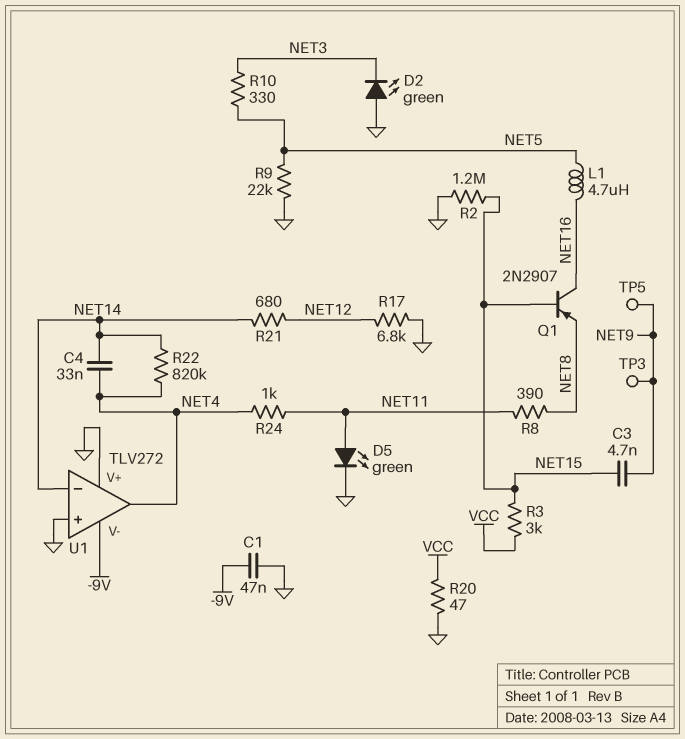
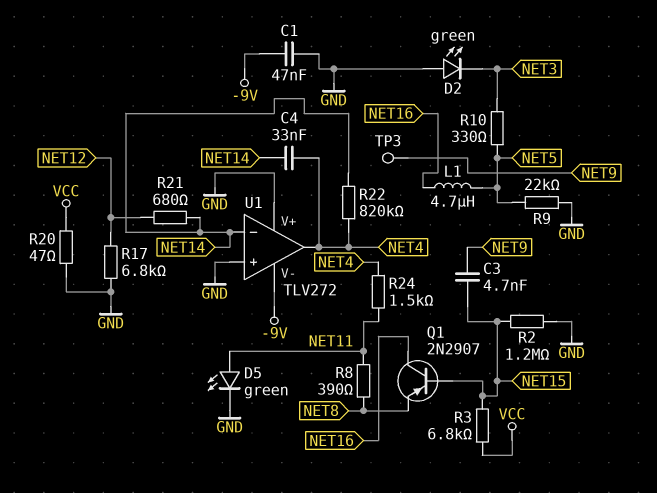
R3: 3k (NET15, VCC) -> 6.8k (NET15, VCC)
R24: 1k (NET4, NET11) -> 1.5k (NET4, NET11)
TP5: test point (NET9) -> none

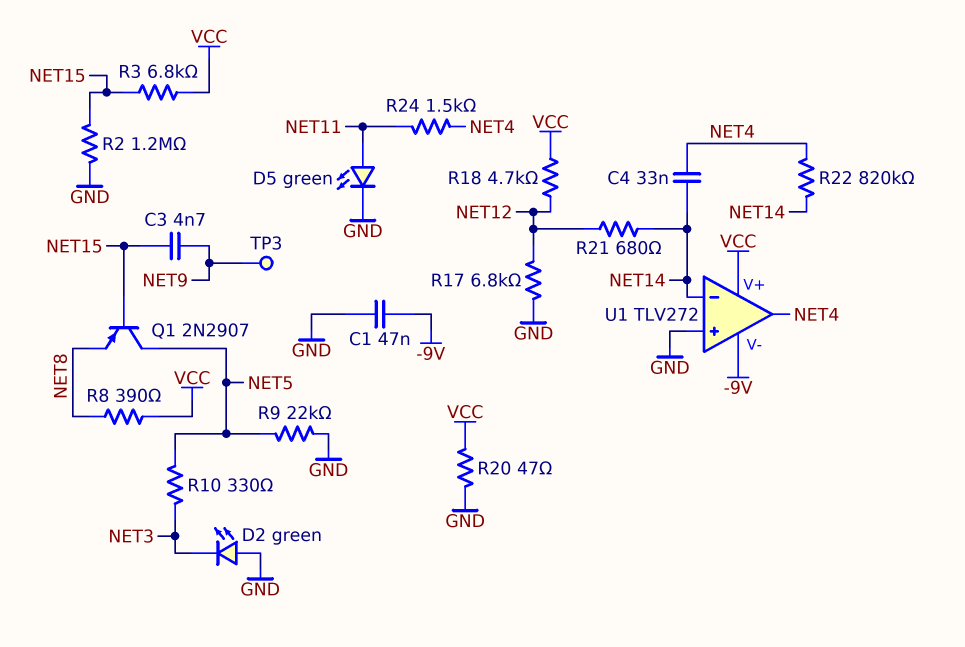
L1: 4.7uH (NET5, NET16) -> none
Q1: PNP 2N2907 (B NET15, C NET16, E NET8) -> PNP 2N2907 (B NET15, C NET5, E NET8)
R8: 390 (NET8, NET11) -> 390 (NET8, VCC)
R18: none -> 4.7k (NET12, VCC)
U1 pin V+: GND -> VCC

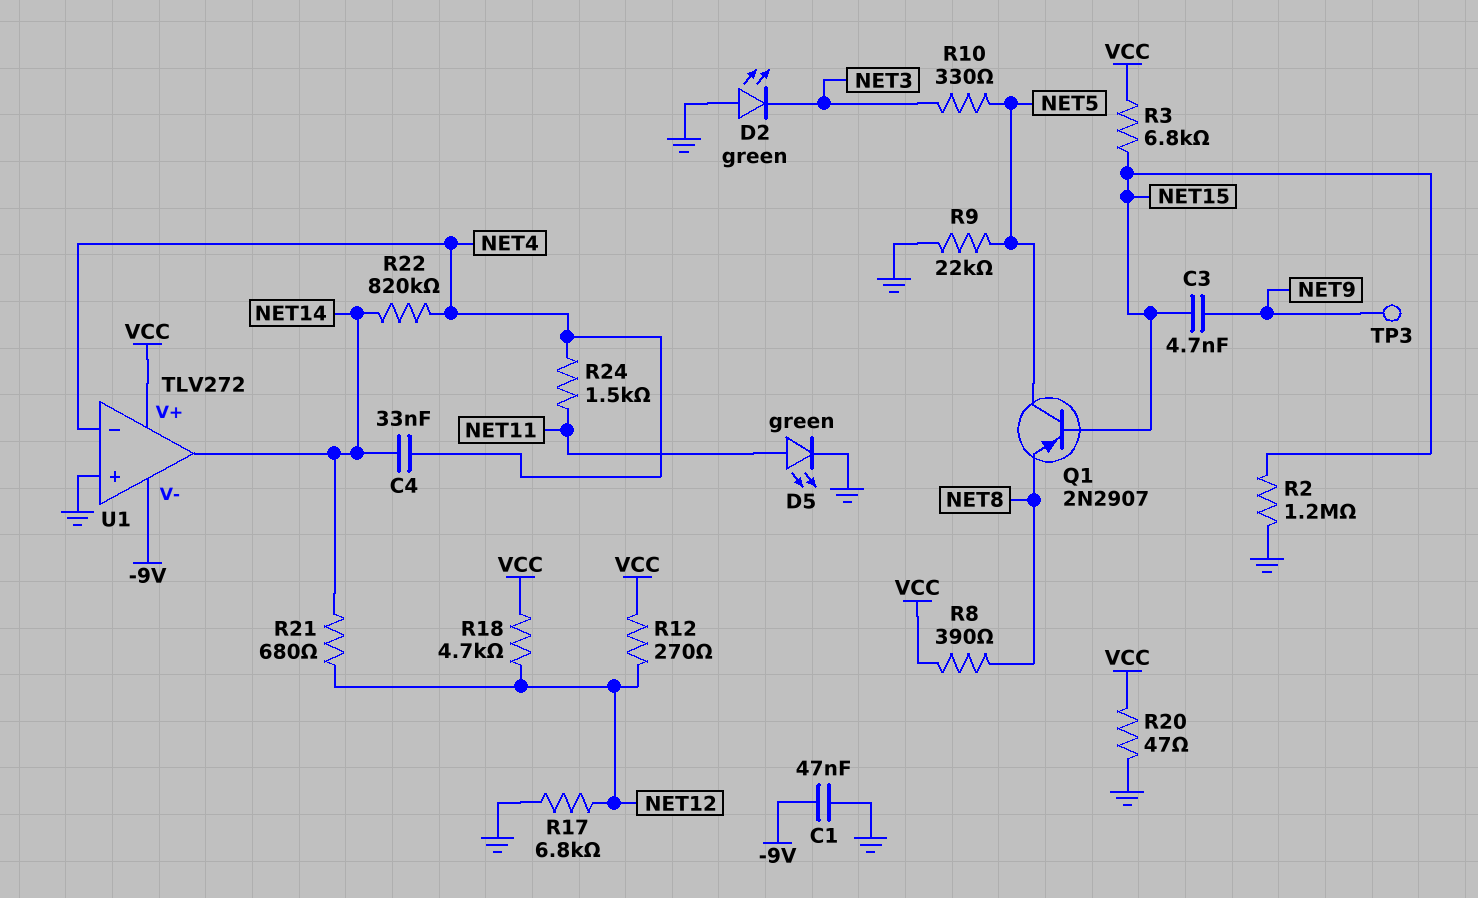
R12: none -> 270 (NET12, VCC)
U1 pin in-: NET14 -> NET4
U1 pin out: NET4 -> NET14

